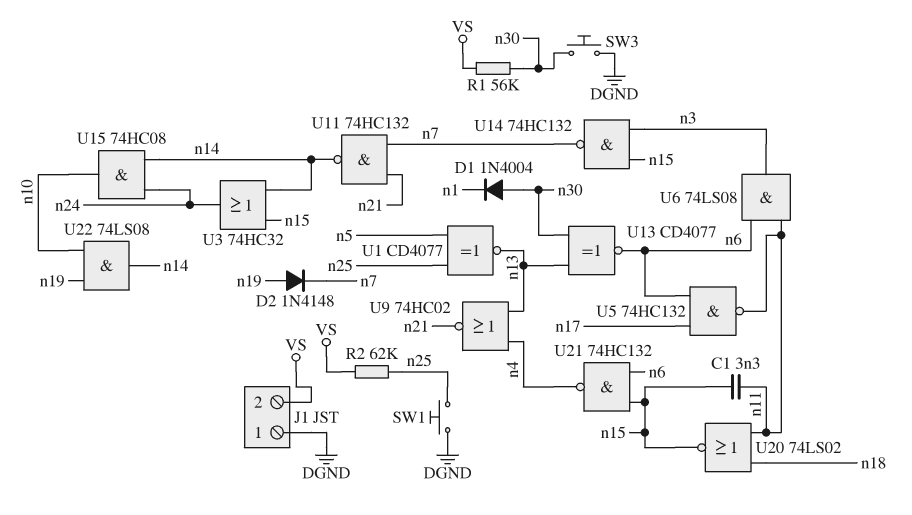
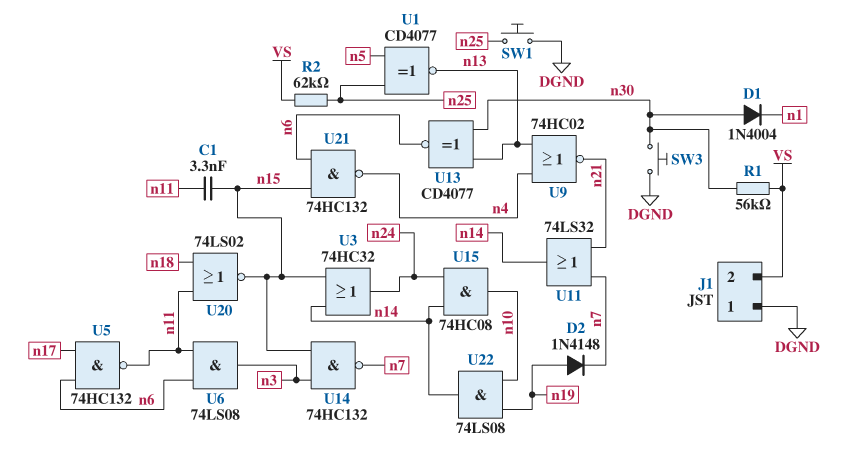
U11: NAND 74HC132 (in n7, in n21, out n14) -> OR 74LS32 (in n7, in n21, out n14)

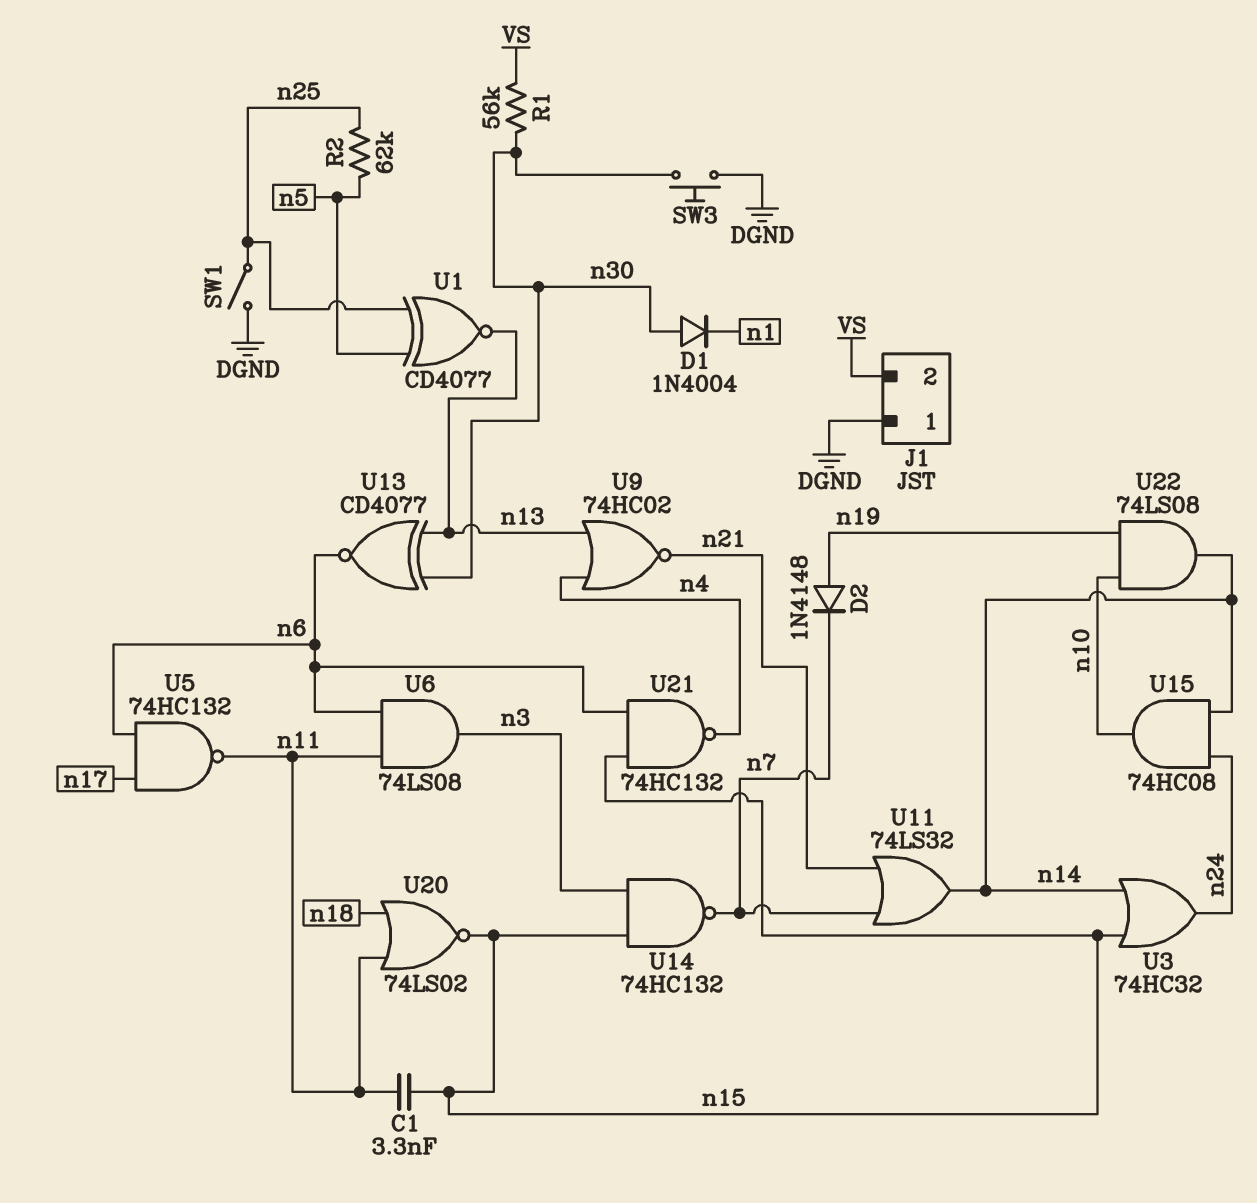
R2: 62k (VS, n25) -> 62k (n5, n25)
SW1: button (DGND, n25) -> switch (DGND, n25)

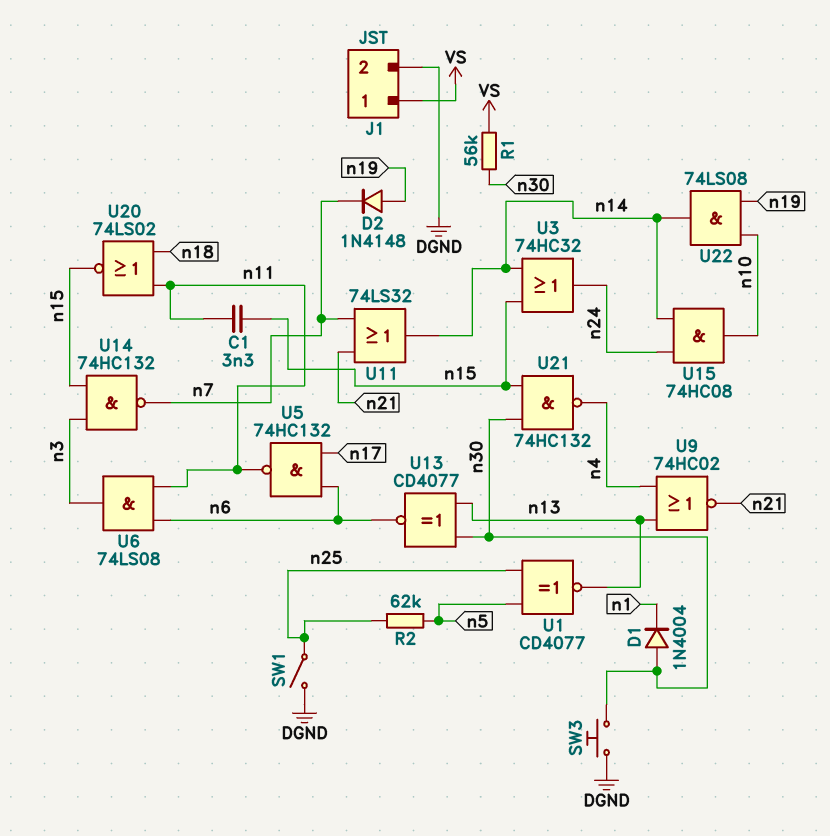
J1 pin 1: DGND -> VS
J1 pin 2: VS -> DGND
U21: NAND 74HC132 (in n6, in n15, out n4) -> NAND 74HC132 (in n15, in n30, out n4)

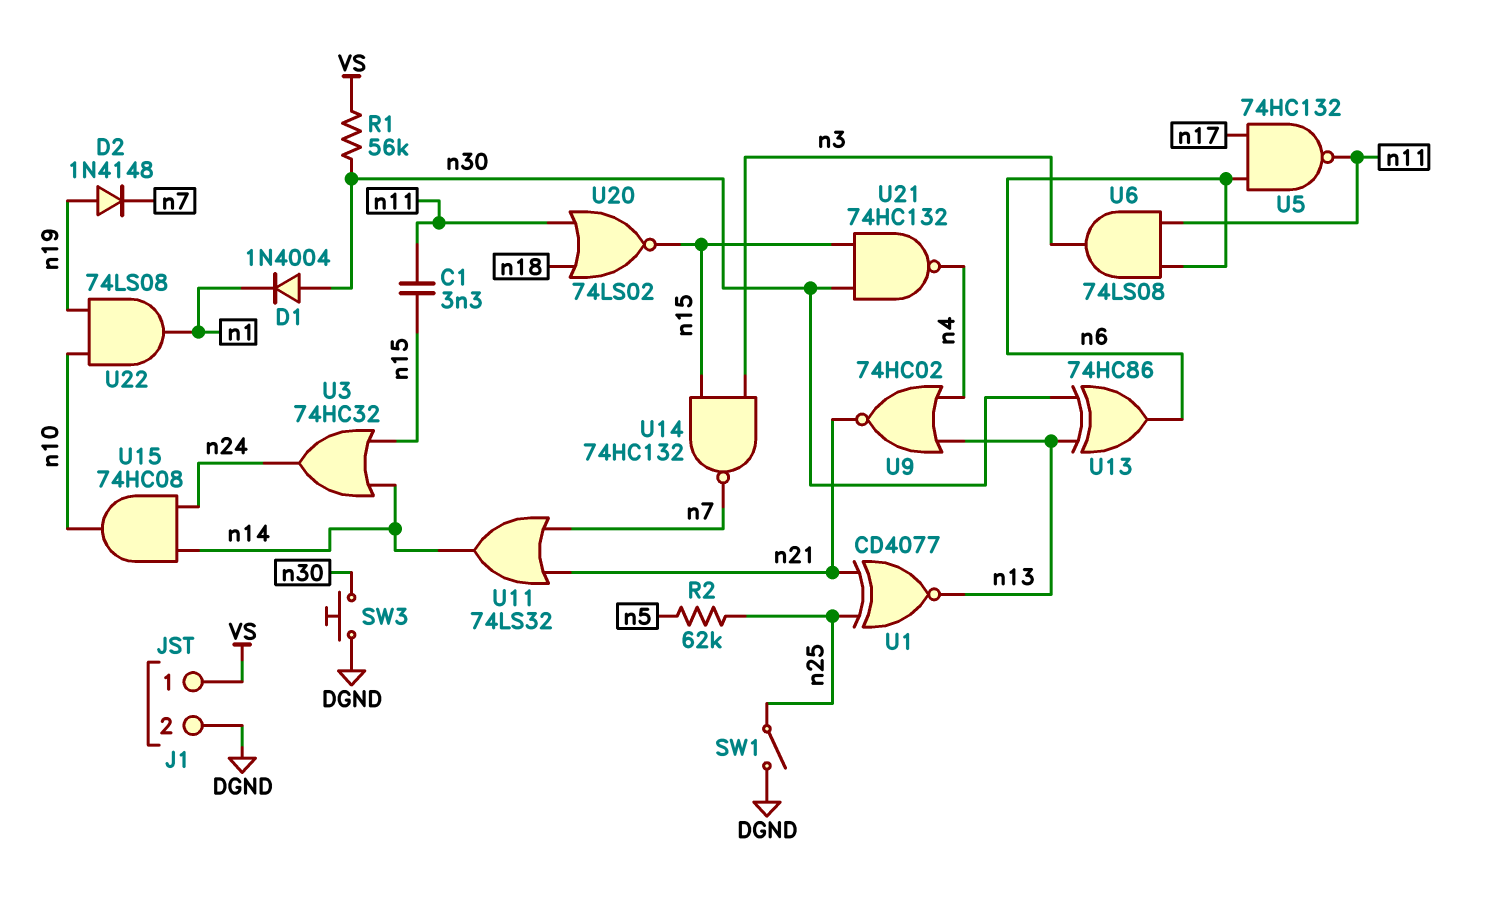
U1: XNOR CD4077 (in n5, in n25, out n13) -> XNOR CD4077 (in n21, in n25, out n13)
U13: XNOR CD4077 (in n13, in n30, out n6) -> XOR 74HC86 (in n13, in n30, out n6)
U22: AND 74LS08 (in n10, in n19, out n14) -> AND 74LS08 (in n10, in n19, out n1)

